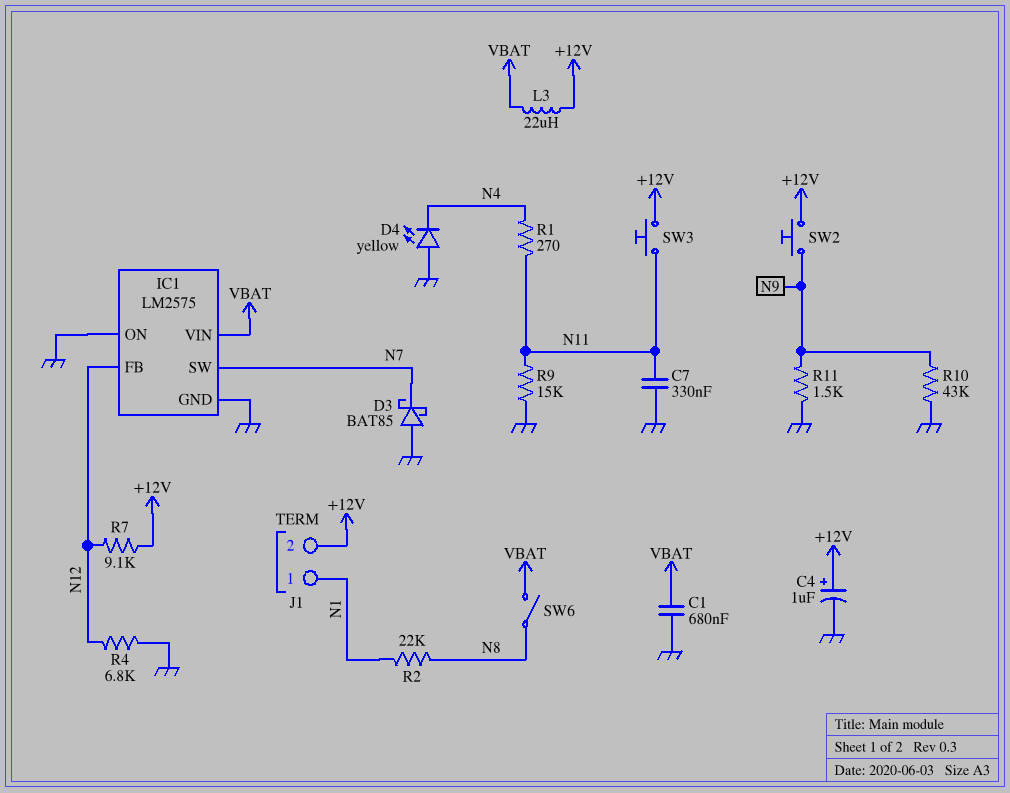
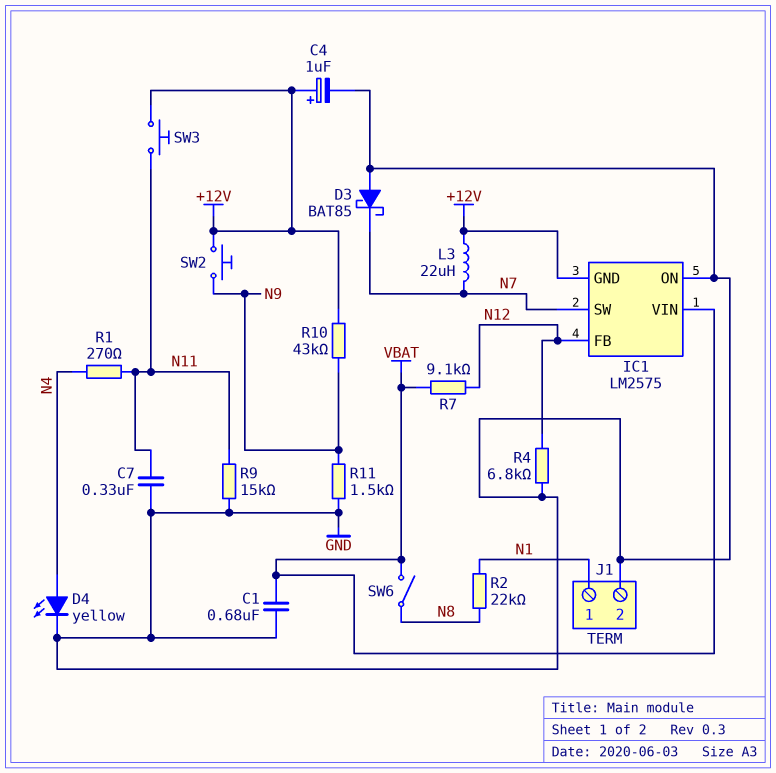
D4: LED yellow (A GND, K N4) -> LED yellow (A N4, K GND)
IC1 pin GND: GND -> +12V
J1 pin 2: +12V -> GND
L3: 22uH (+12V, VBAT) -> 22uH (+12V, N7)
R7: 9.1k (+12V, N12) -> 9.1k (N12, VBAT)
R10: 43k (GND, N9) -> 43k (+12V, N9)

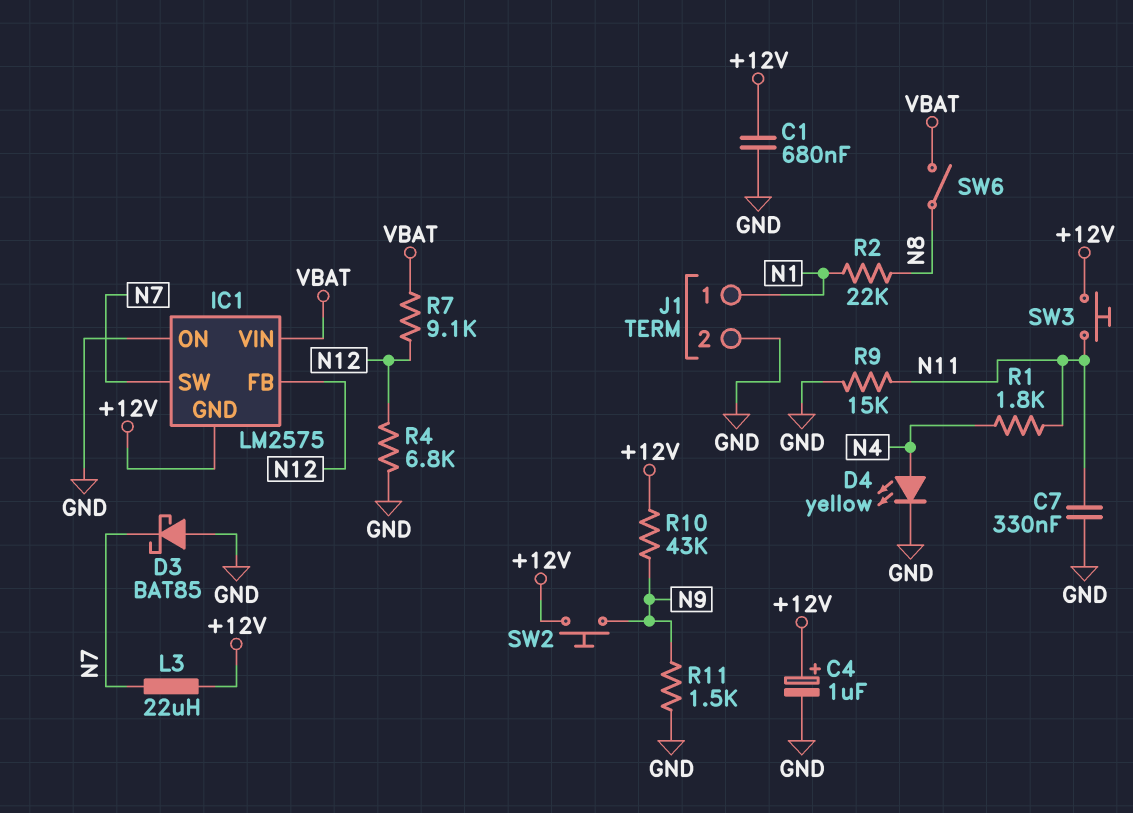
C1: 680nF (GND, VBAT) -> 680nF (+12V, GND)
R1: 270 (N4, N11) -> 1.8k (N4, N11)

